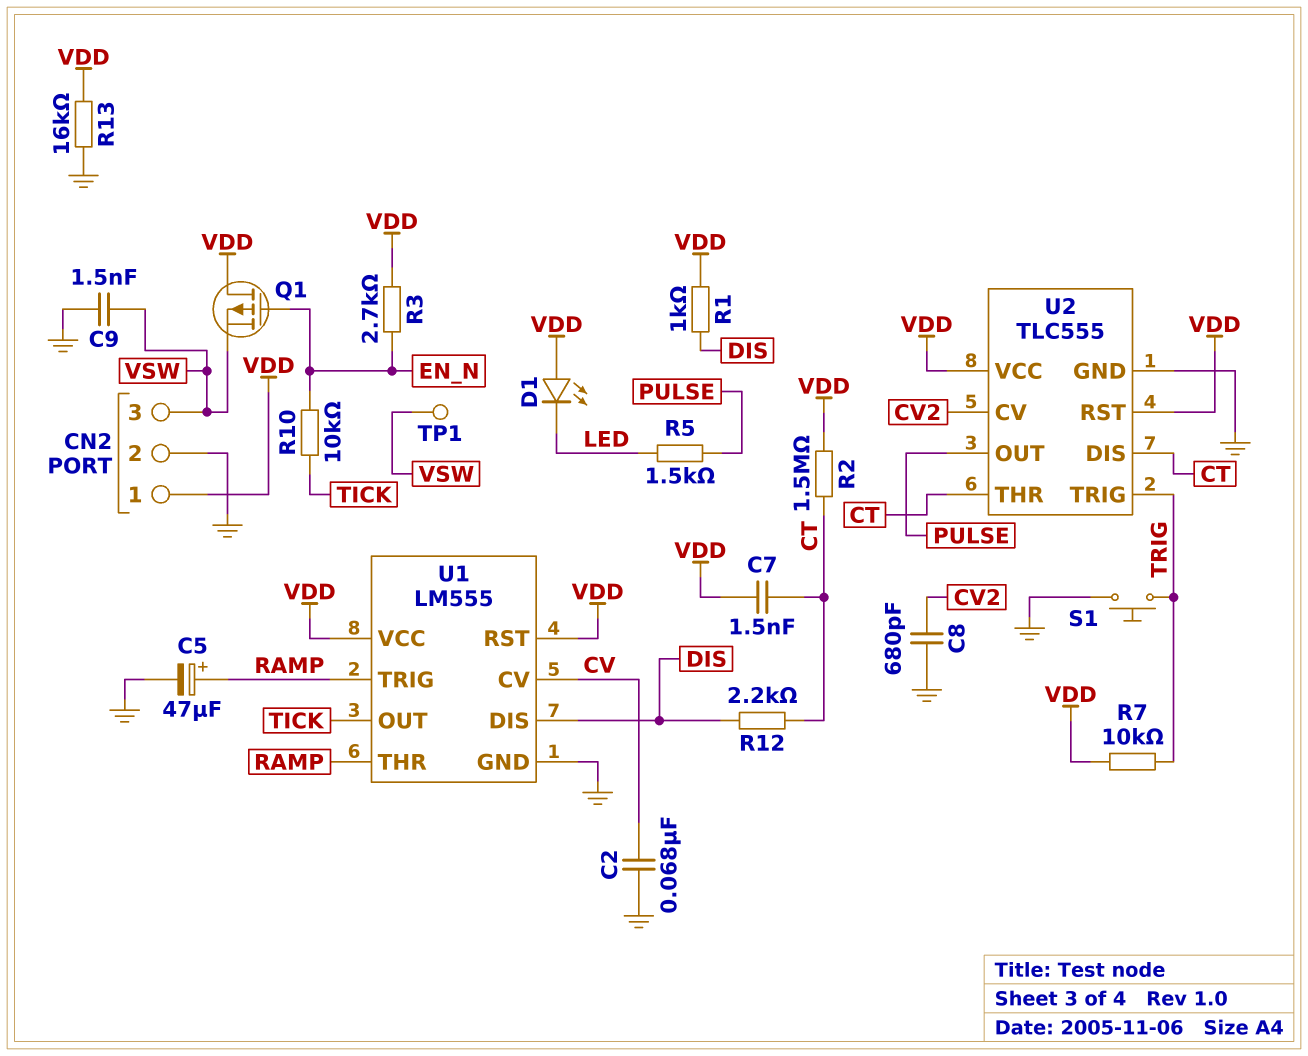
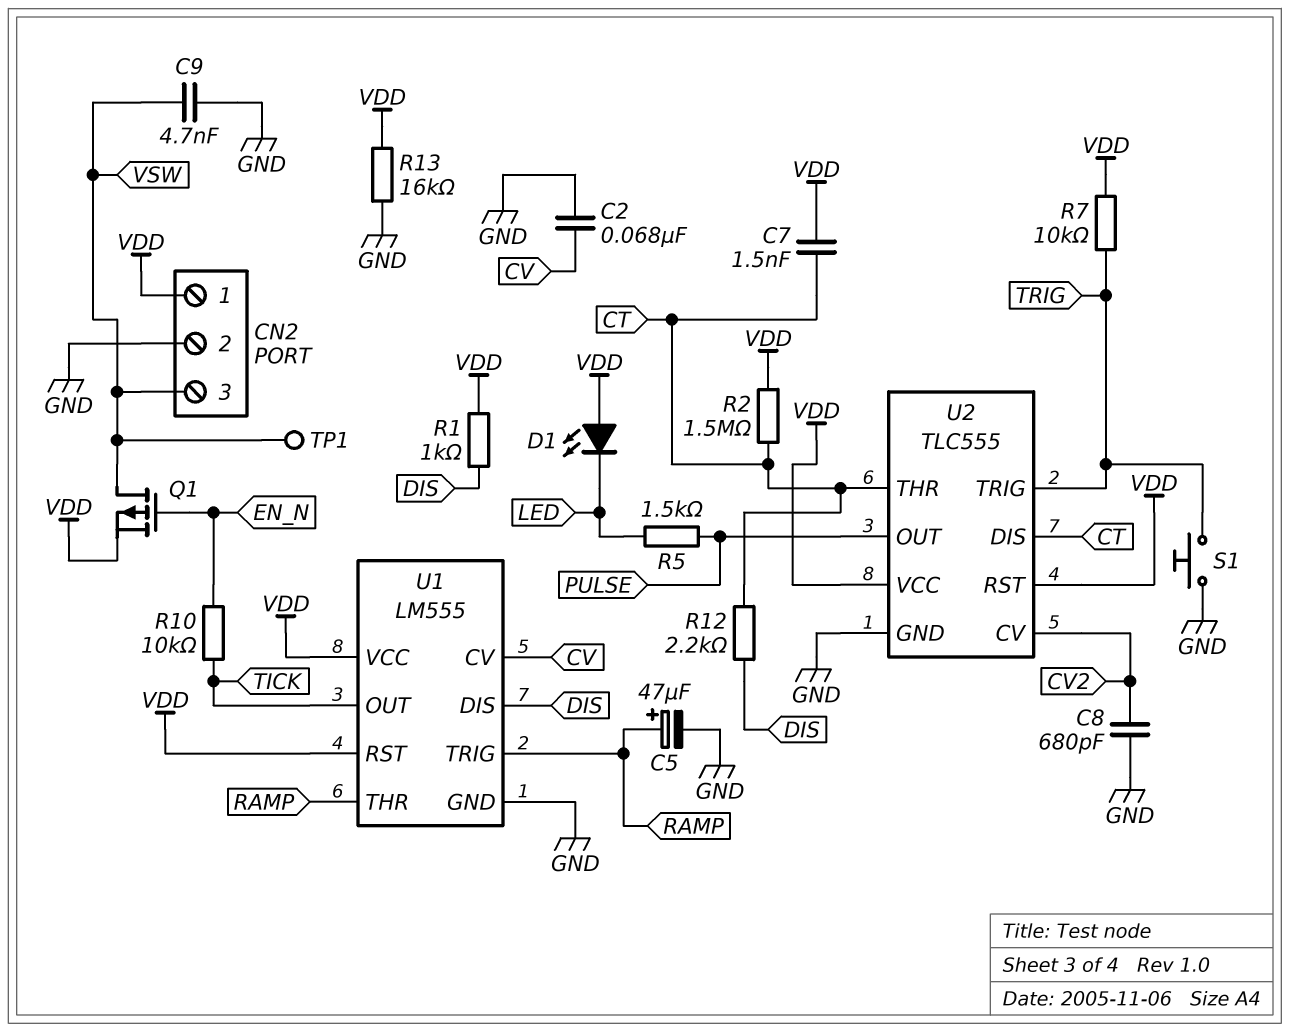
C9: 1.5nF (GND, VSW) -> 4.7nF (GND, VSW)
Q1: PMOS (G EN_N, D VDD, S VSW) -> PMOS (G EN_N, D VSW, S VDD)
R3: 2.7k (EN_N, VDD) -> none

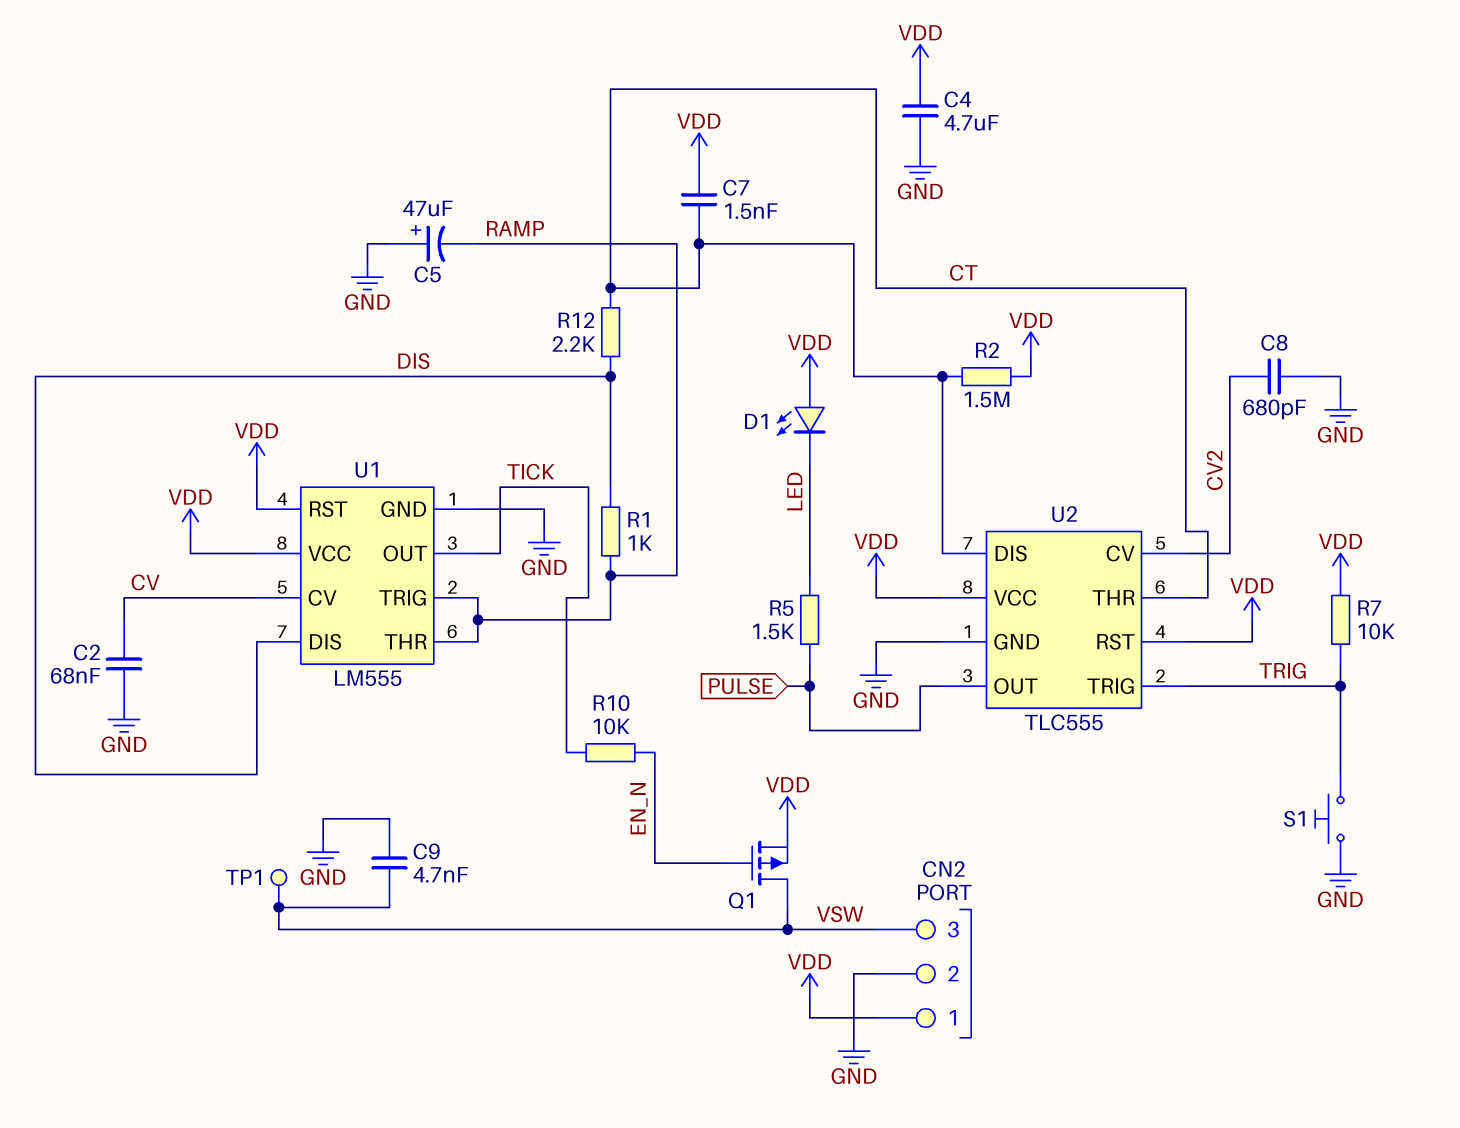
C4: none -> 4.7uF (GND, VDD)
C5: 47uF (plus RAMP, minus GND) -> 47uF (plus GND, minus RAMP)
R1: 1k (DIS, VDD) -> 1k (DIS, RAMP)
R13: 16k (GND, VDD) -> none

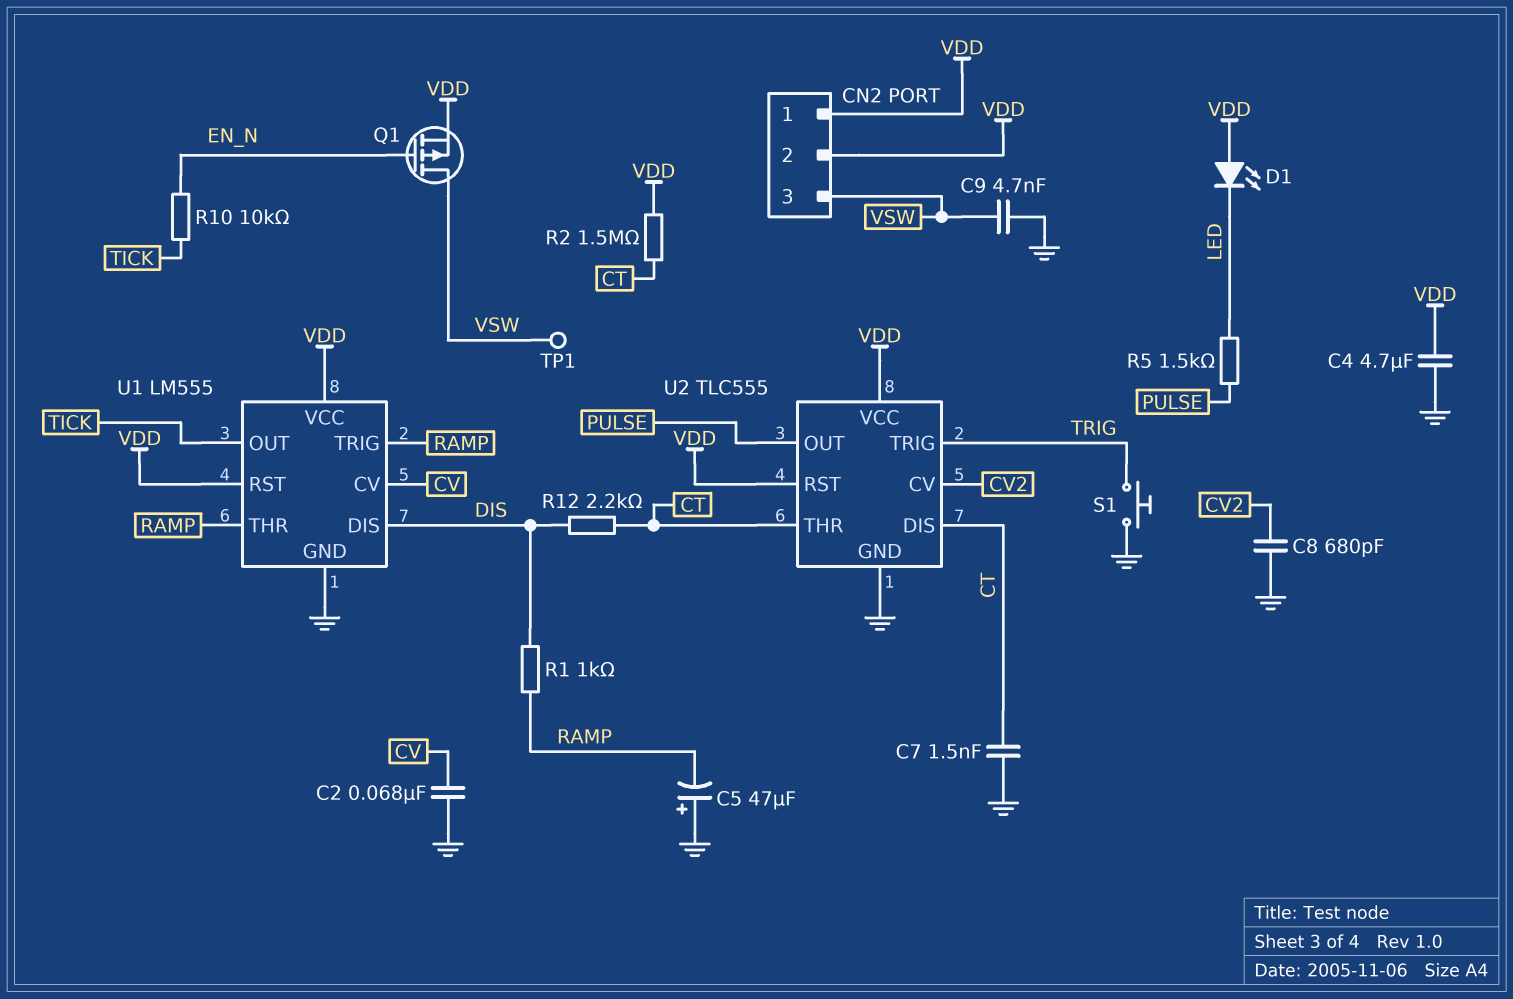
C7: 1.5nF (CT, VDD) -> 1.5nF (CT, GND)
CN2 pin 2: GND -> VDD
R7: 10k (TRIG, VDD) -> none

